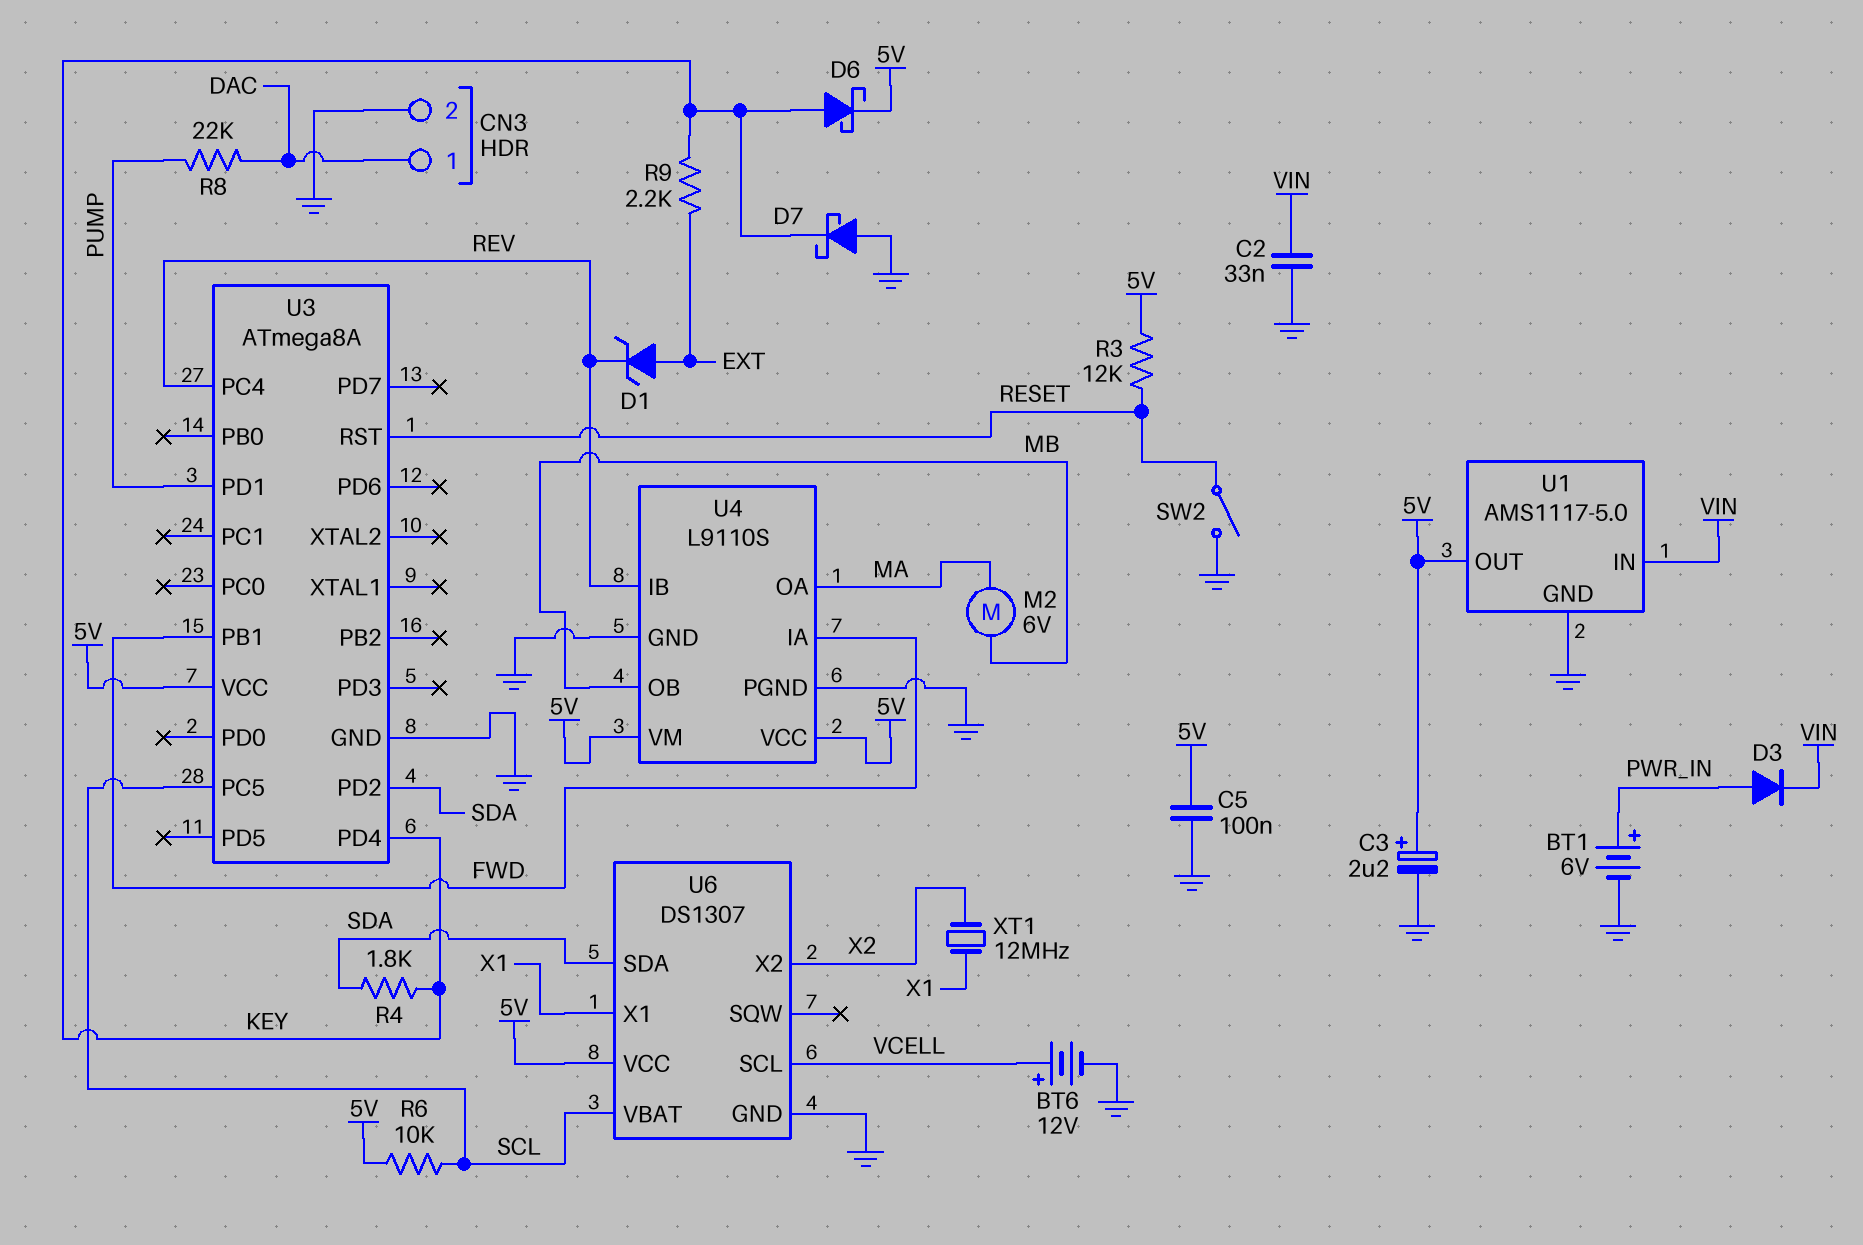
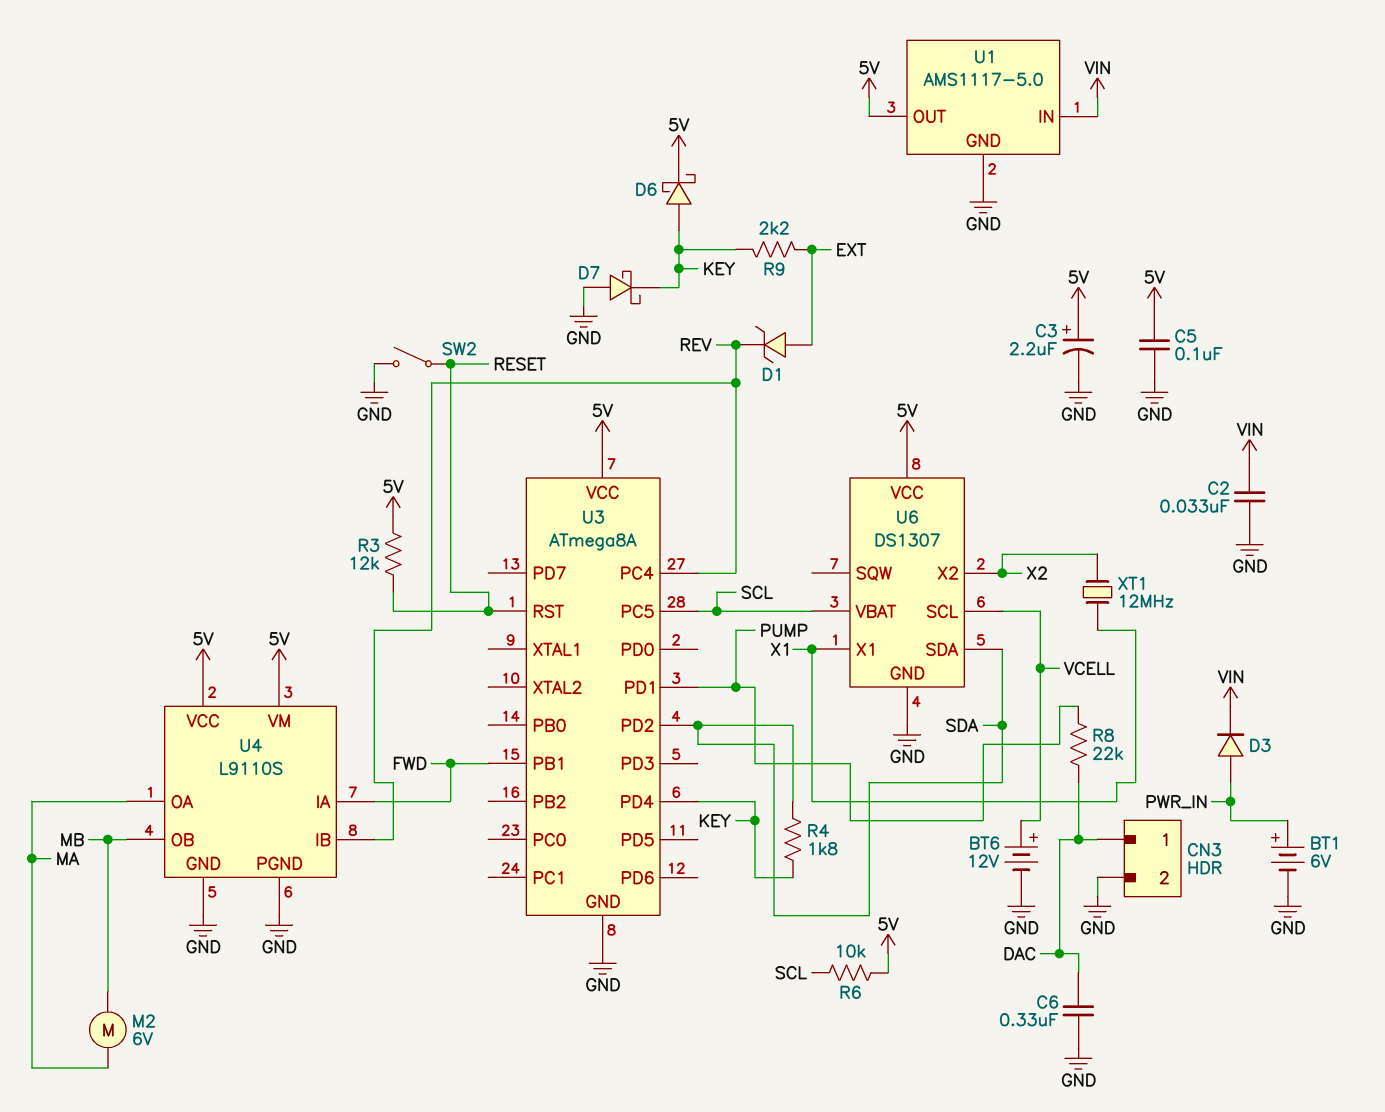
C6: none -> 330nF (DAC, GND)

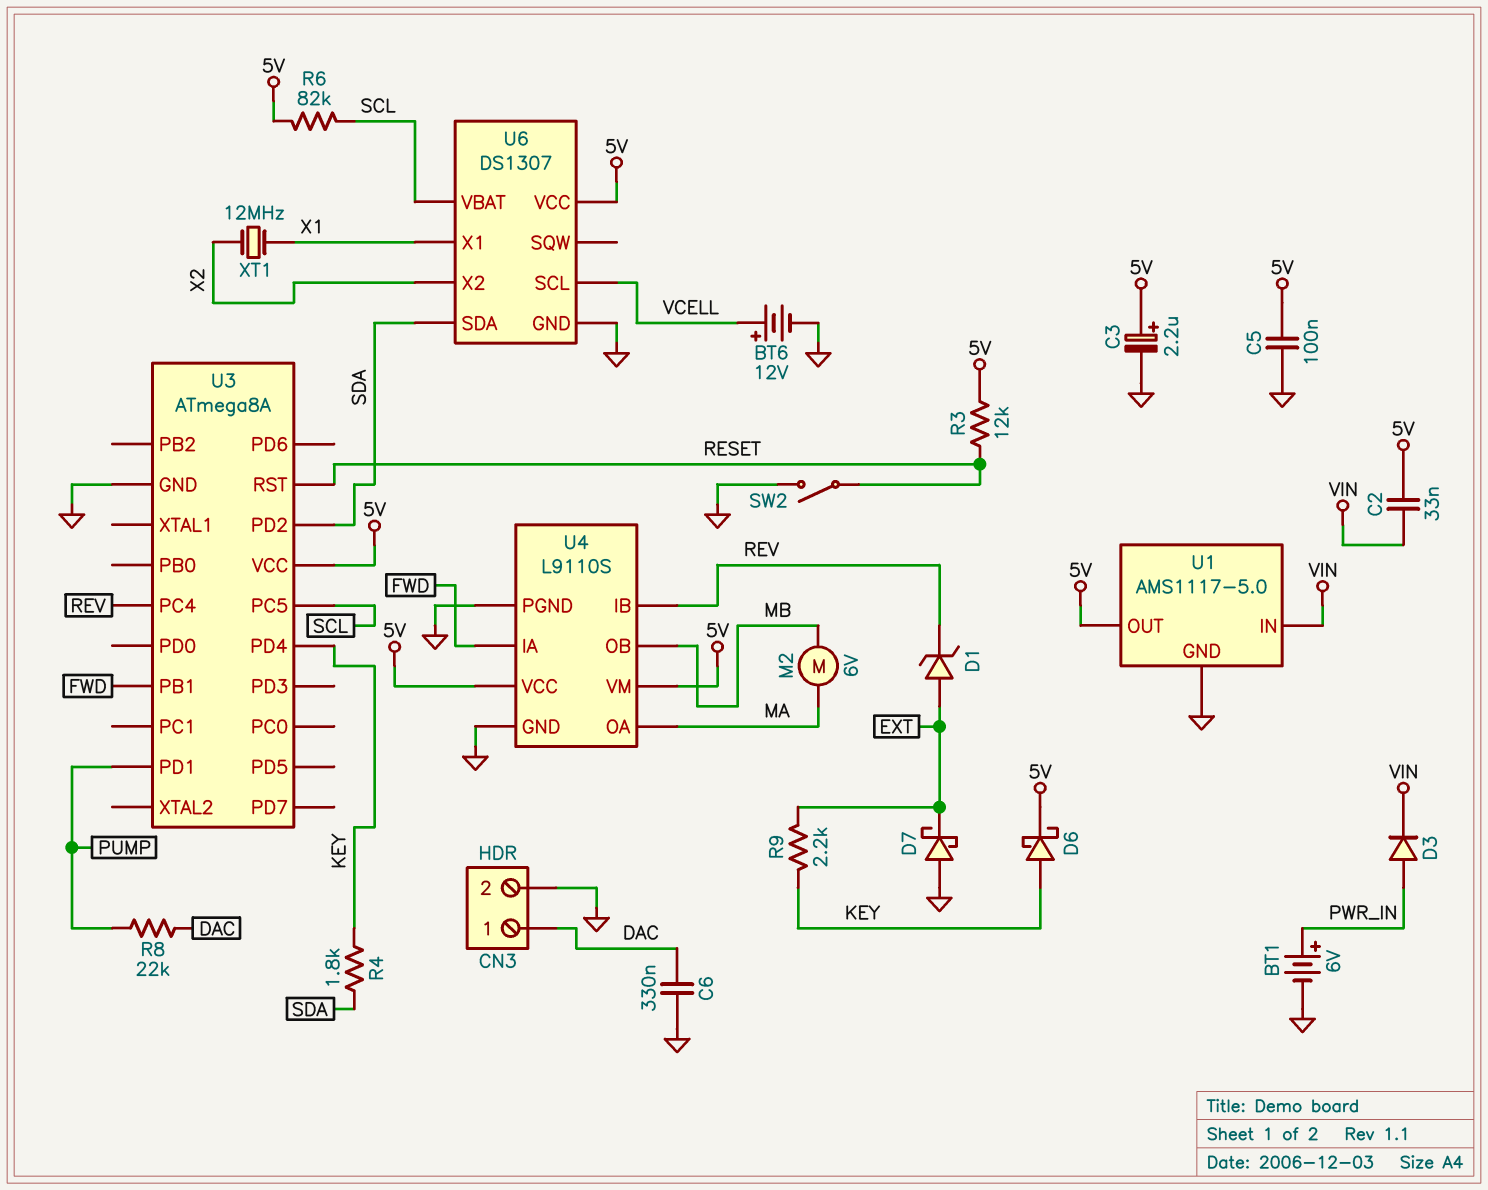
C2: 33nF (GND, VIN) -> 33nF (5V, VIN)
D7: schottky (A GND, K KEY) -> schottky (A GND, K EXT)
R6: 10k (5V, SCL) -> 82k (5V, SCL)

